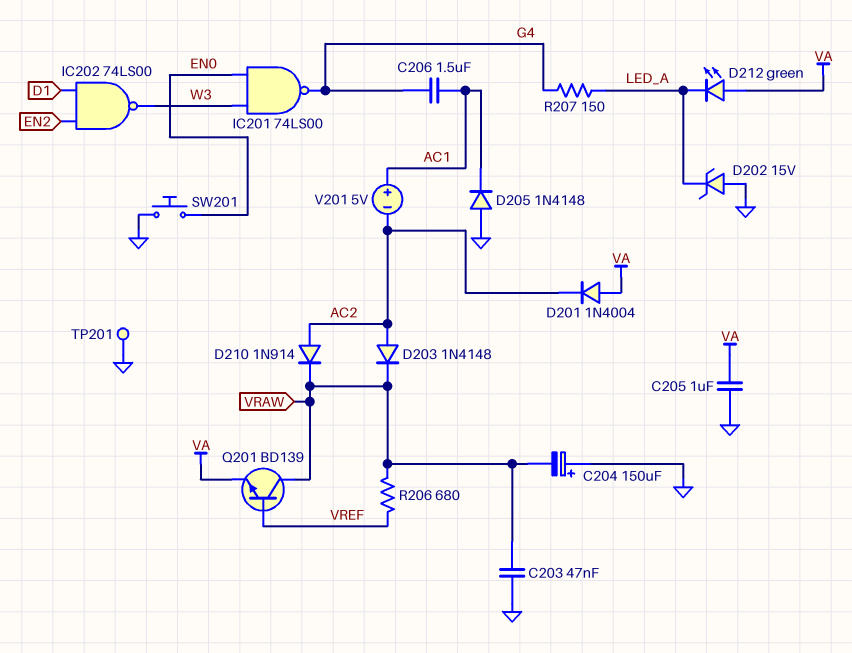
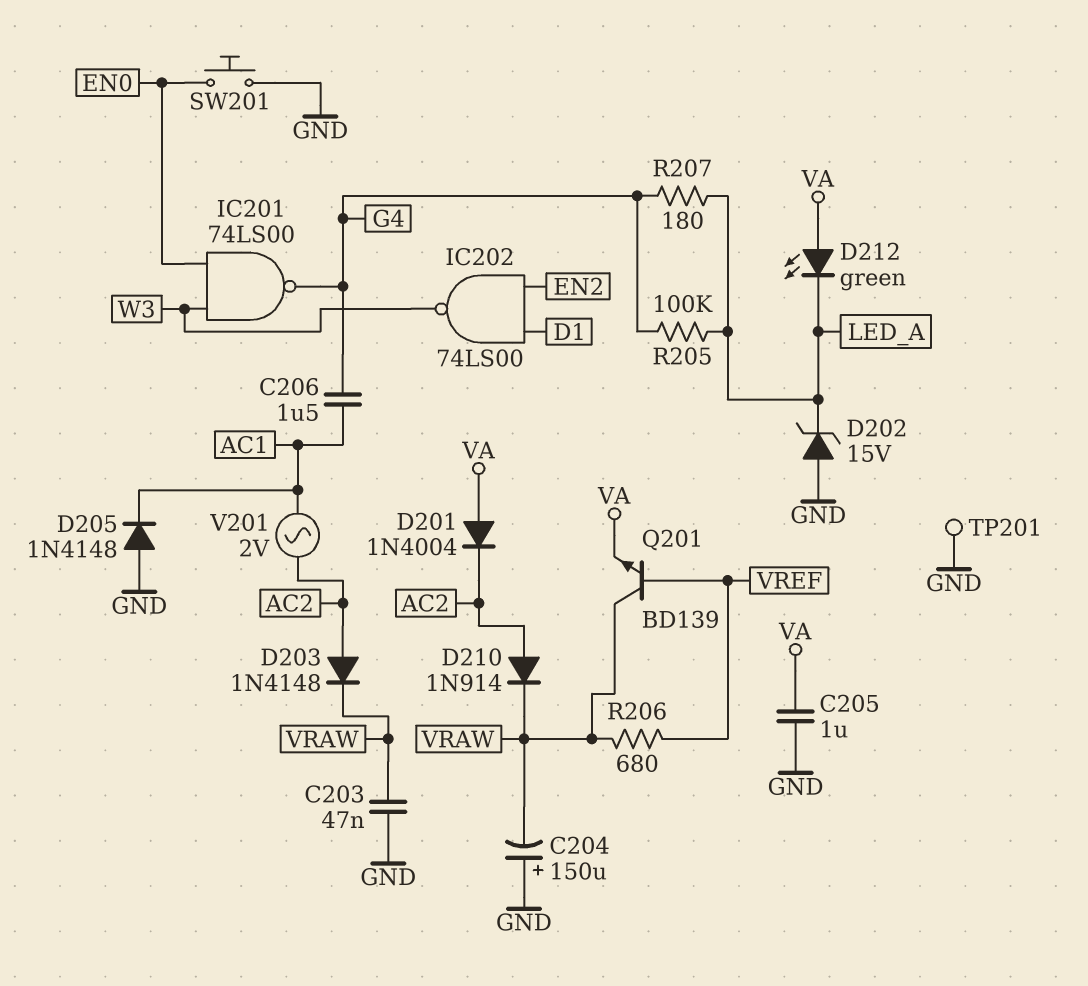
R205: none -> 100k (G4, LED_A)
R207: 150 (G4, LED_A) -> 180 (G4, LED_A)
V201: 5V (plus AC1, minus AC2) -> AC 2V (AC1, AC2)

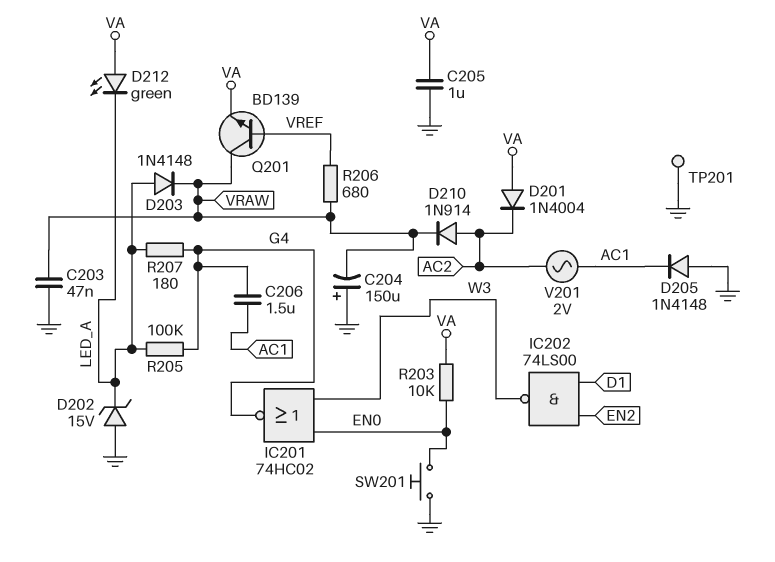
D203: diode 1N4148 (A AC2, K VRAW) -> diode 1N4148 (A LED_A, K VRAW)
IC201: NAND 74LS00 (in EN0, in W3, out G4) -> NOR 74HC02 (in EN0, in W3, out G4)
R203: none -> 10k (EN0, VA)

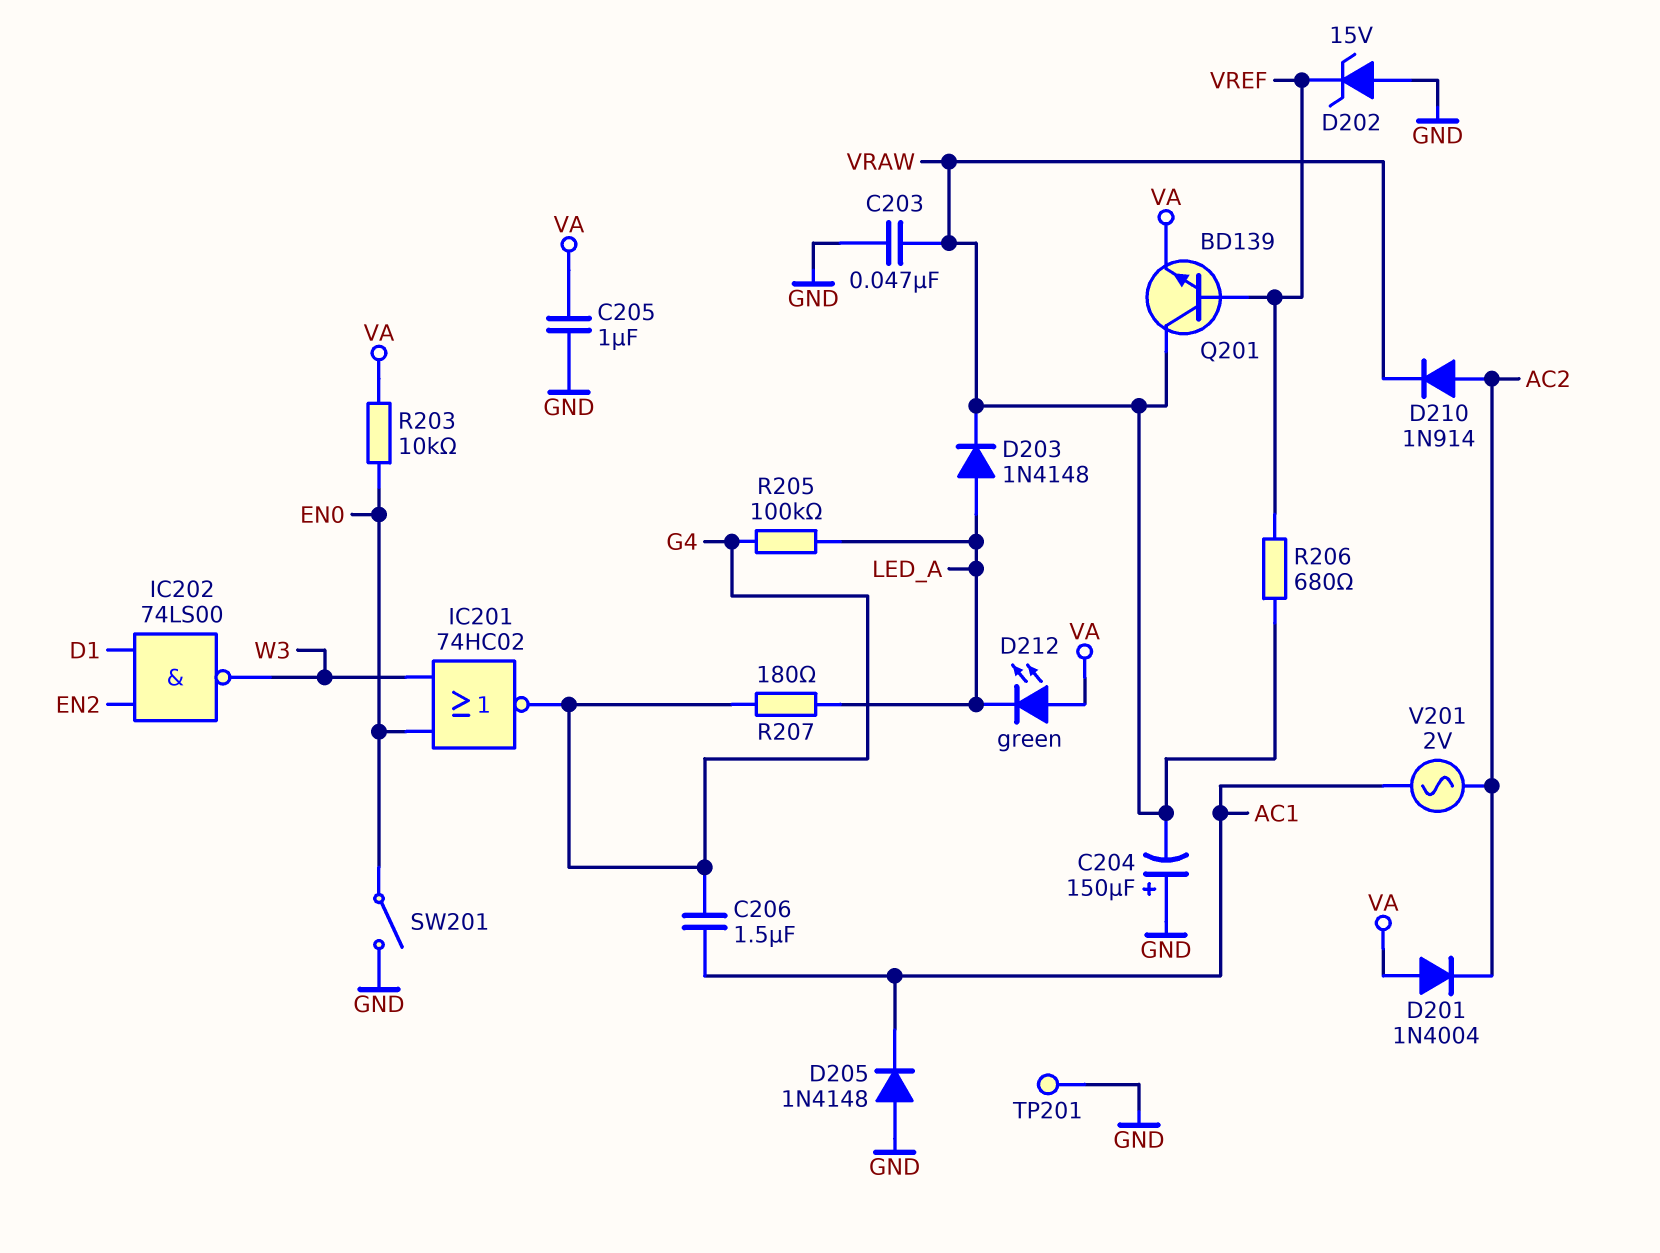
D202: zener 15V (A GND, K LED_A) -> zener 15V (A GND, K VREF)
SW201: button (EN0, GND) -> switch (EN0, GND)

